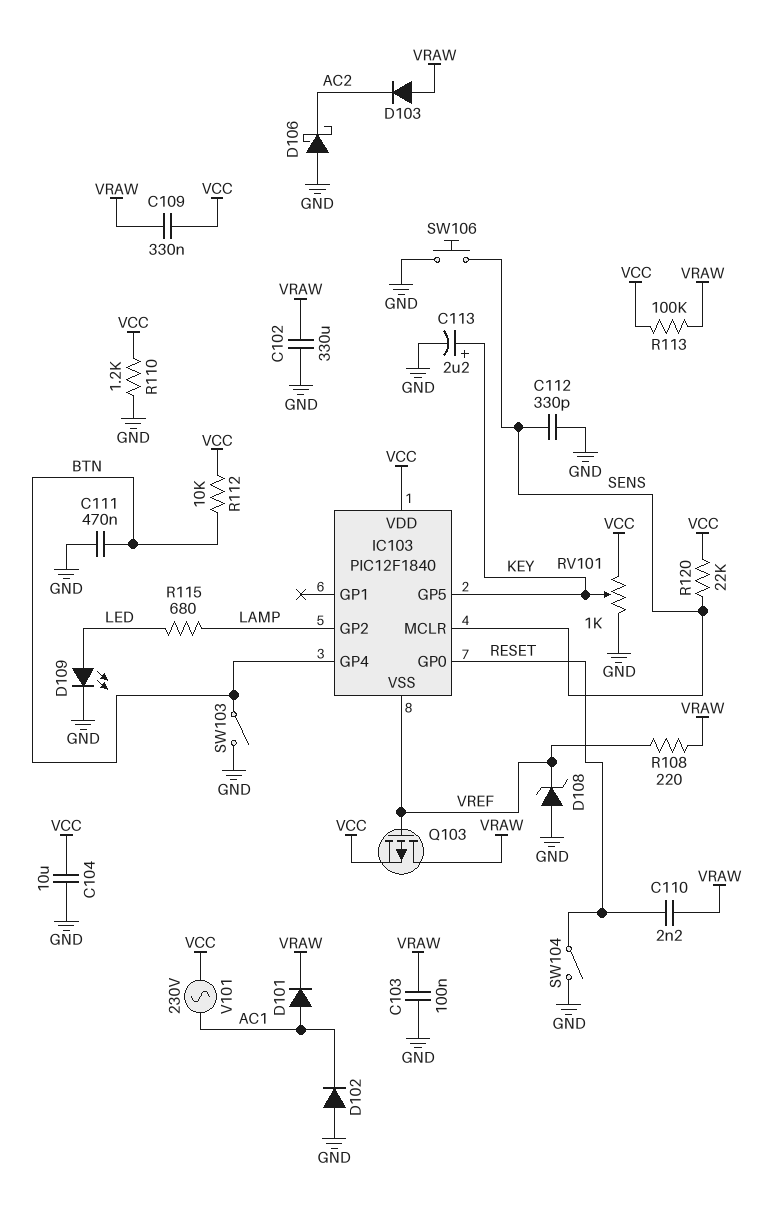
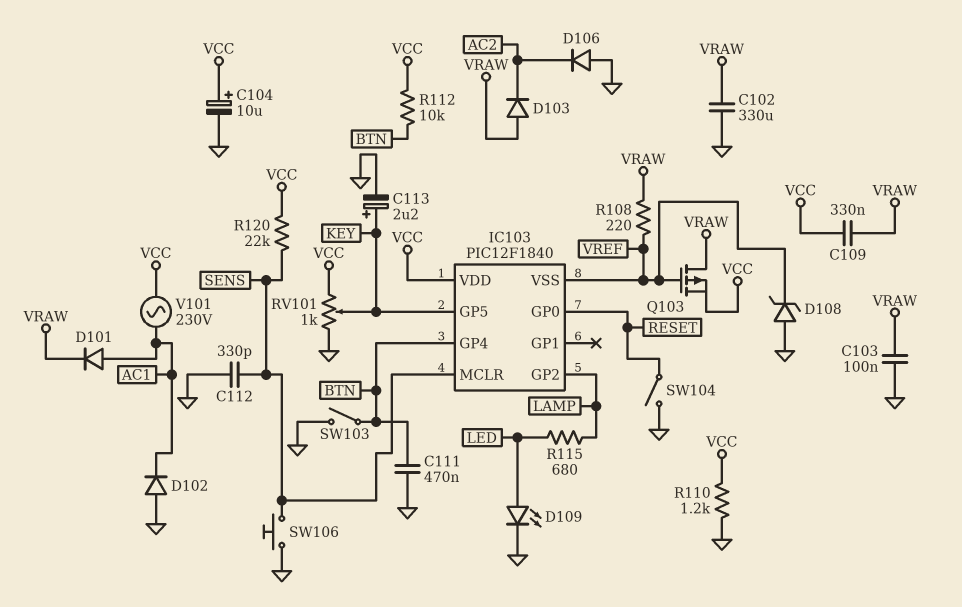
C104: 10uF (GND, VCC) -> 10uF (plus VCC, minus GND)
C110: 2.2nF (RESET, VRAW) -> none
D106: schottky (A GND, K AC2) -> diode (A GND, K AC2)
R113: 100k (VCC, VRAW) -> none

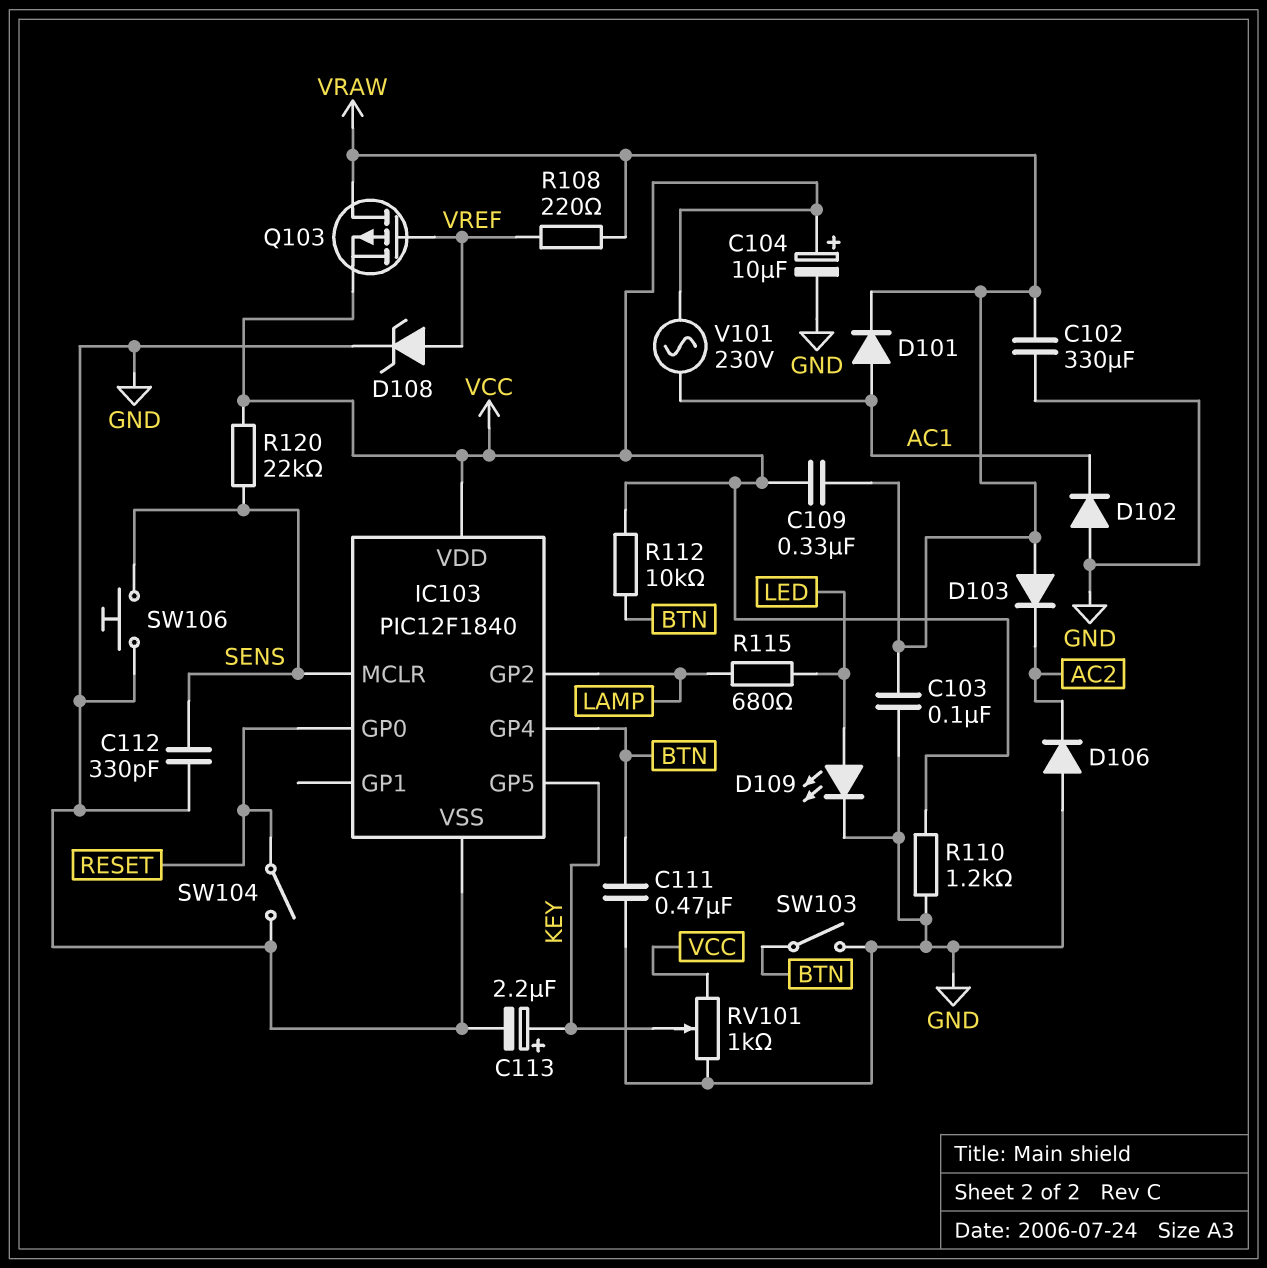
D108: zener (A GND, K VREF) -> zener (A VREF, K GND)
IC103 pin VSS: VREF -> GND

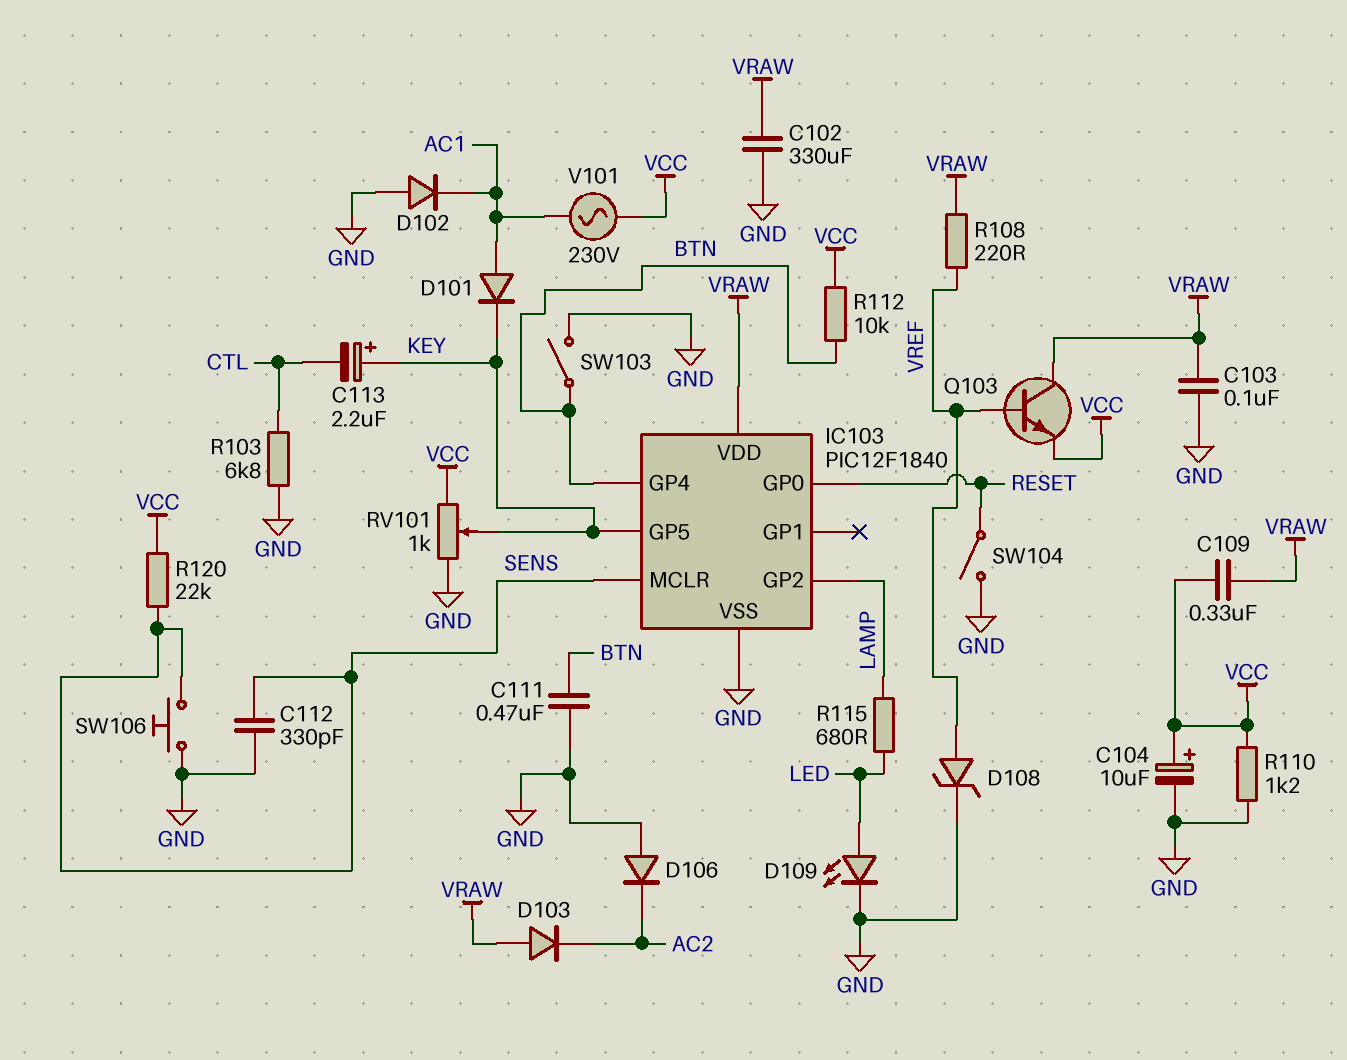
C113: 2.2uF (plus KEY, minus GND) -> 2.2uF (plus KEY, minus CTL)
D101: diode (A AC1, K VRAW) -> diode (A AC1, K KEY)
IC103 pin VDD: VCC -> VRAW
Q103: PMOS (G VREF, D VRAW, S VCC) -> NPN (B VREF, C VRAW, E VCC)
R103: none -> 6.8k (CTL, GND)

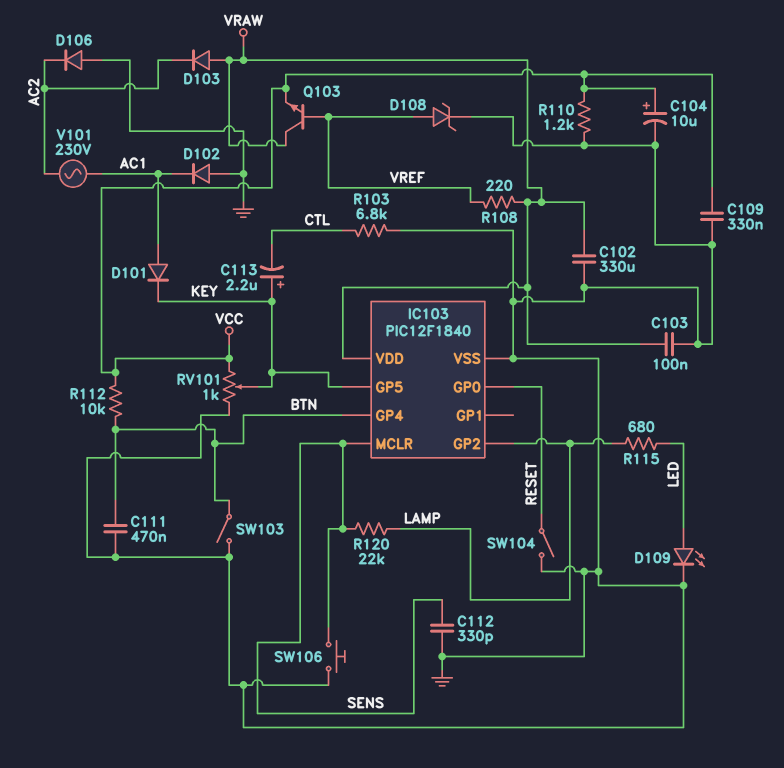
C109: 330nF (VCC, VRAW) -> 330nF (GND, VCC)
R120: 22k (SENS, VCC) -> 22k (LAMP, SENS)
V101: AC 230V (AC1, VCC) -> AC 230V (AC1, AC2)

